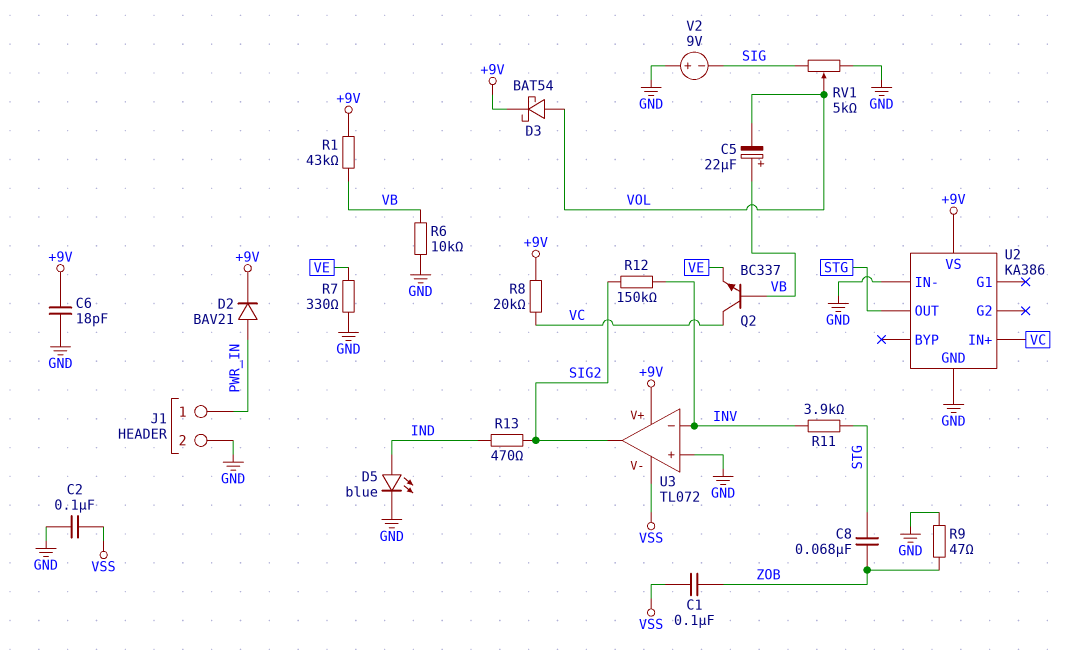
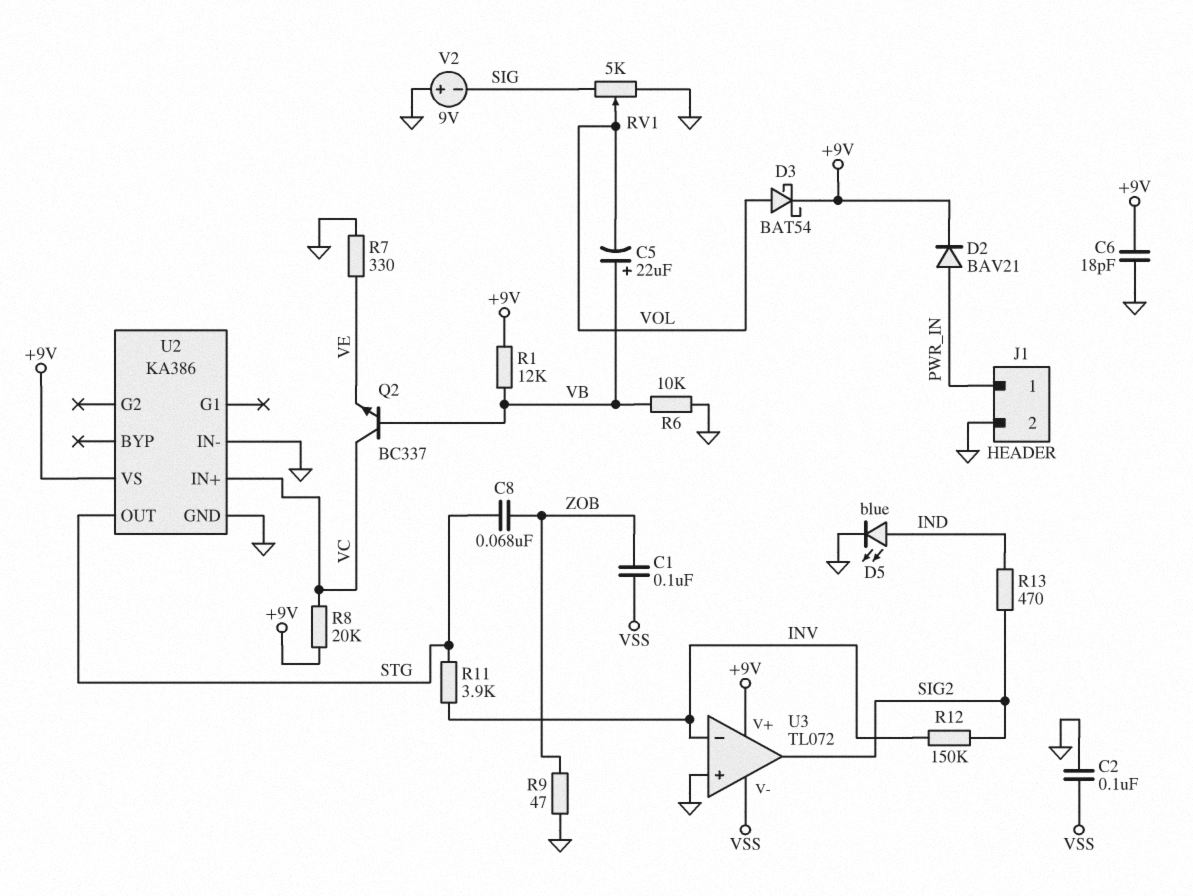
R1: 43k (+9V, VB) -> 12k (+9V, VB)

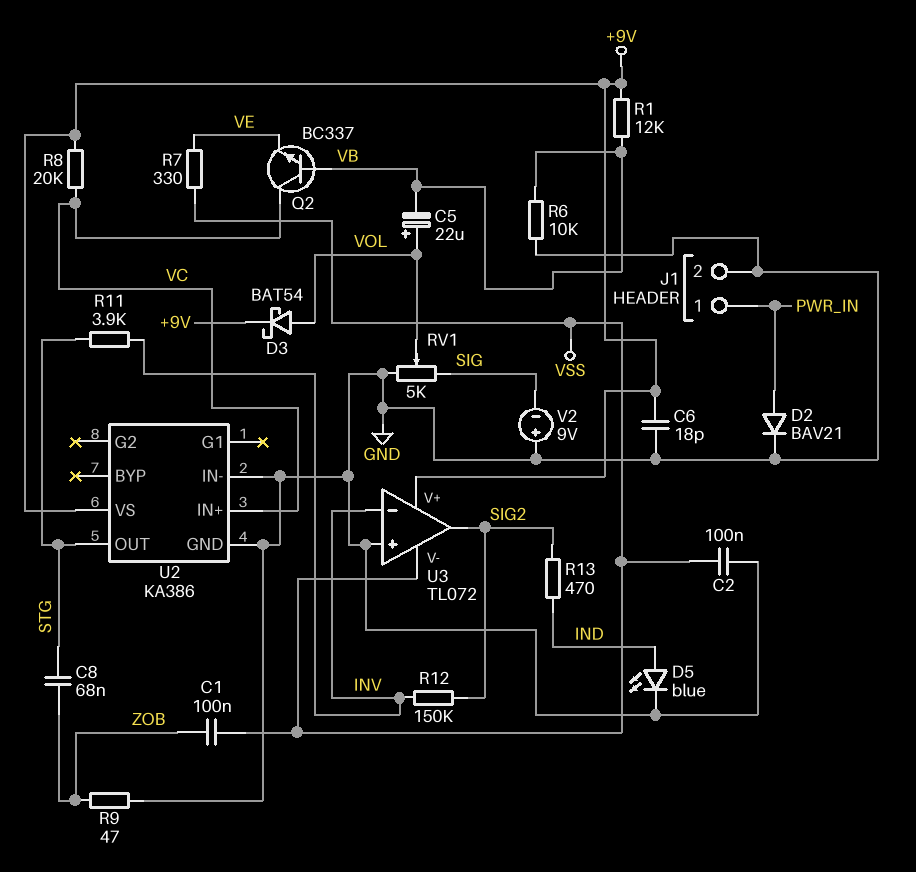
C5: 22uF (plus VB, minus VOL) -> 22uF (plus VOL, minus VB)
D2: diode BAV21 (A PWR_IN, K +9V) -> diode BAV21 (A PWR_IN, K GND)
R7: 330 (GND, VE) -> 330 (VE, VSS)

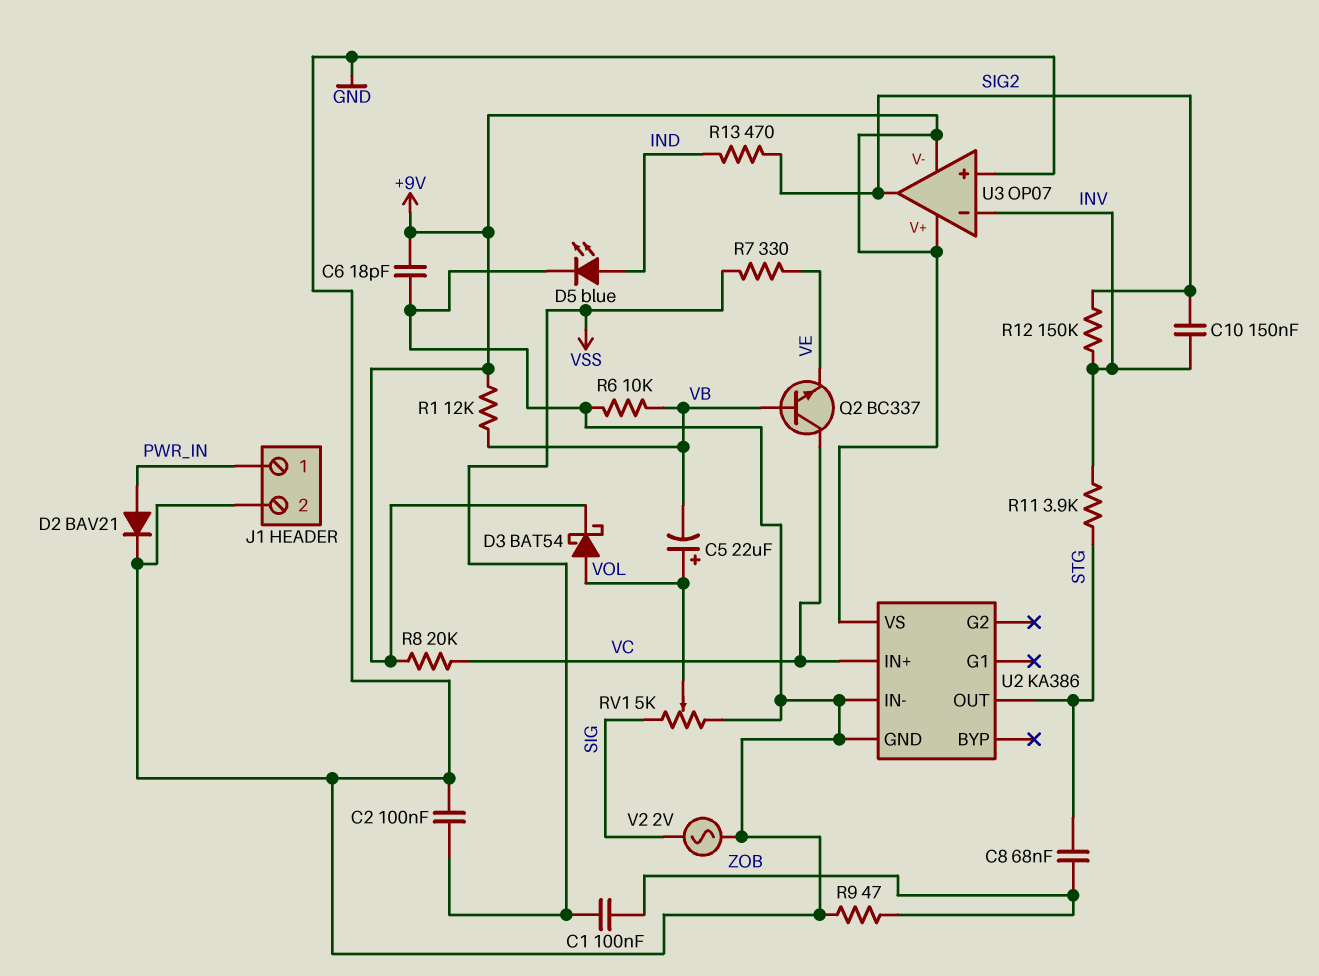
C10: none -> 150nF (INV, SIG2)
U3: TL072 -> OP07
U3 pin V-: VSS -> +9V
V2: 9V (plus GND, minus SIG) -> AC 2V (GND, SIG)

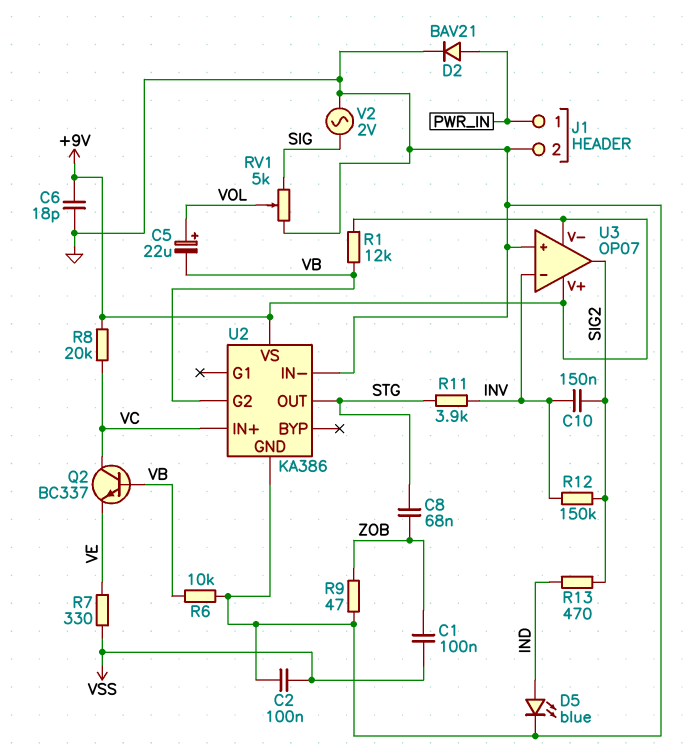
D3: schottky BAT54 (A VOL, K +9V) -> none
U2 pin G2: none -> VB

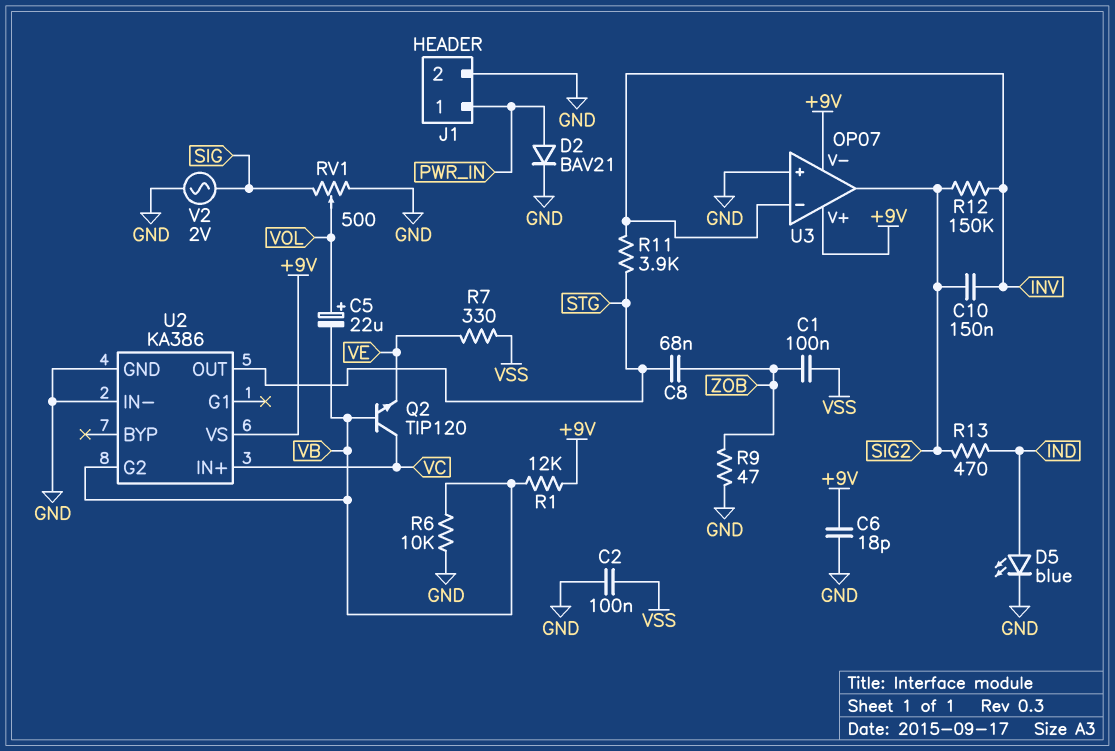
Q2: NPN BC337 (B VB, C VC, E VE) -> NPN TIP120 (B VB, C VC, E VE)
R8: 20k (+9V, VC) -> none
RV1: 5k (GND, SIG, wiper VOL) -> 500 (GND, SIG, wiper VOL)

